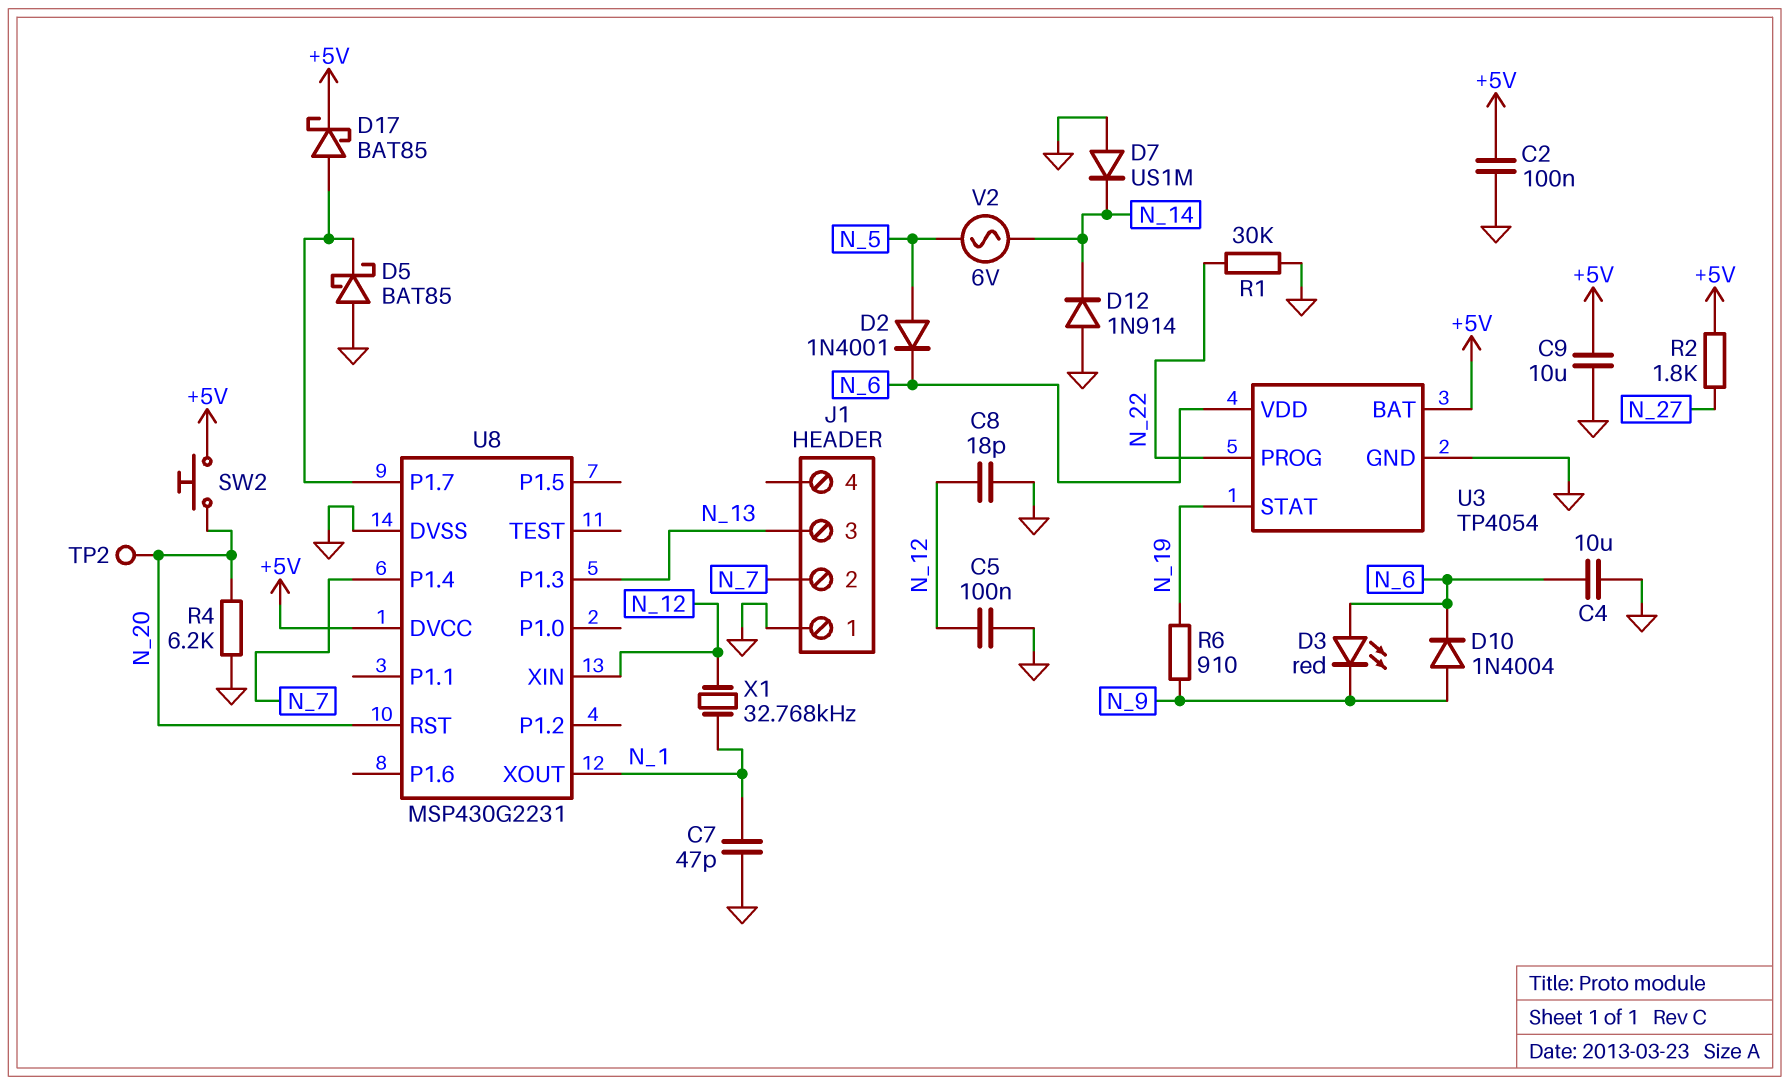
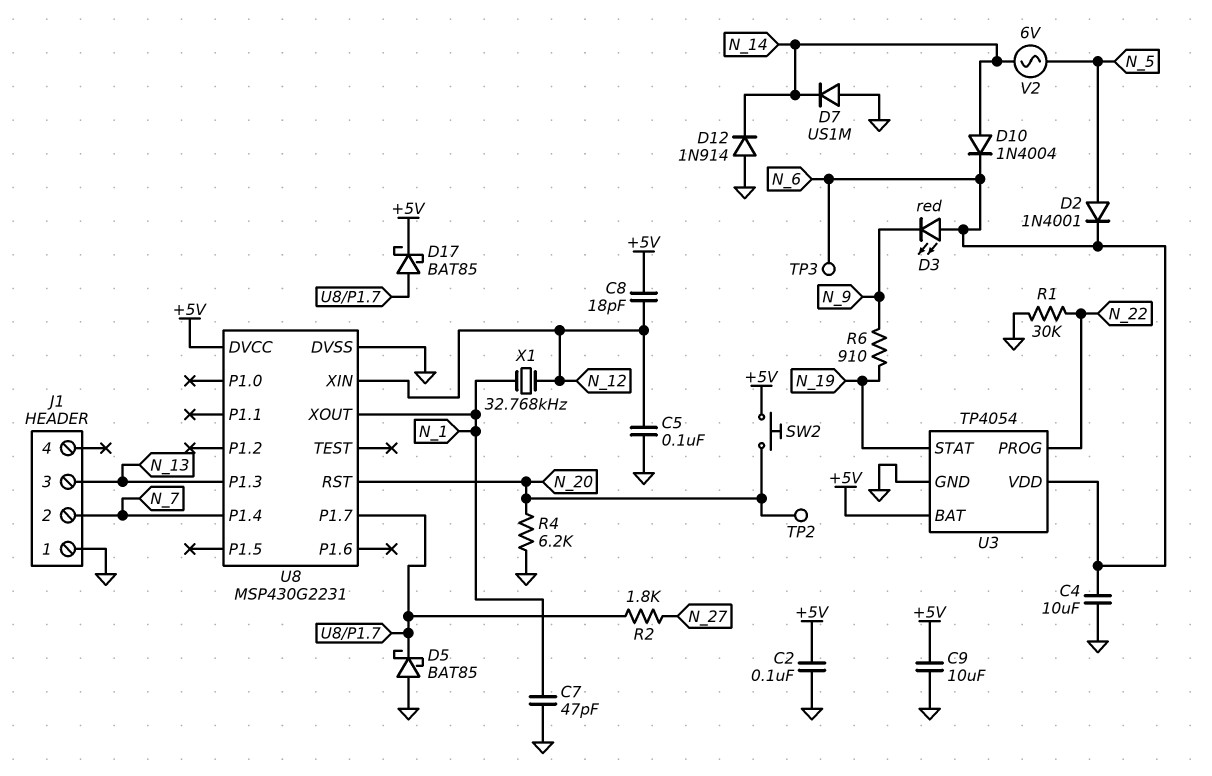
C8: 18pF (GND, N_12) -> 18pF (+5V, N_12)
D10: diode 1N4004 (A N_9, K N_6) -> diode 1N4004 (A N_14, K N_6)
R2: 1.8k (+5V, N_27) -> 1.8k (N_27, U8/P1.7)
TP3: none -> test point (N_6)

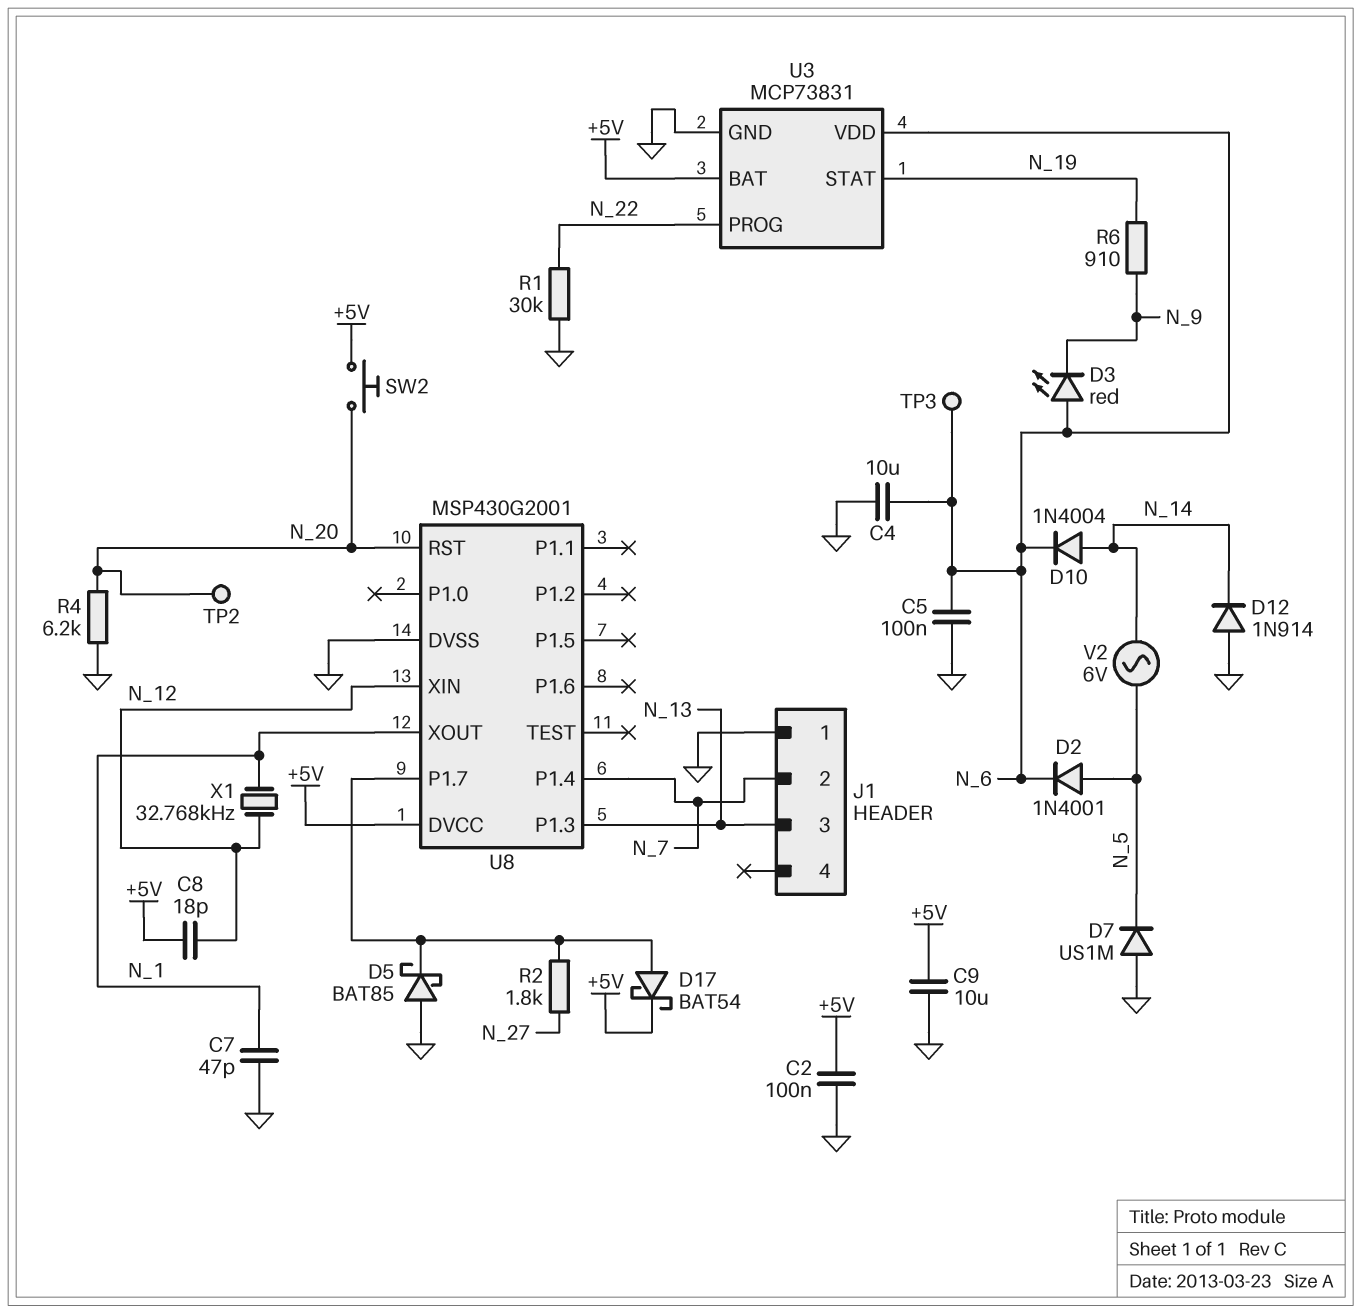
C5: 100nF (GND, N_12) -> 100nF (GND, N_6)
D7: diode US1M (A GND, K N_14) -> diode US1M (A GND, K N_5)
D17: schottky BAT85 (A U8/P1.7, K +5V) -> schottky BAT54 (A U8/P1.7, K +5V)
U3: TP4054 -> MCP73831
U8: MSP430G2231 -> MSP430G2001

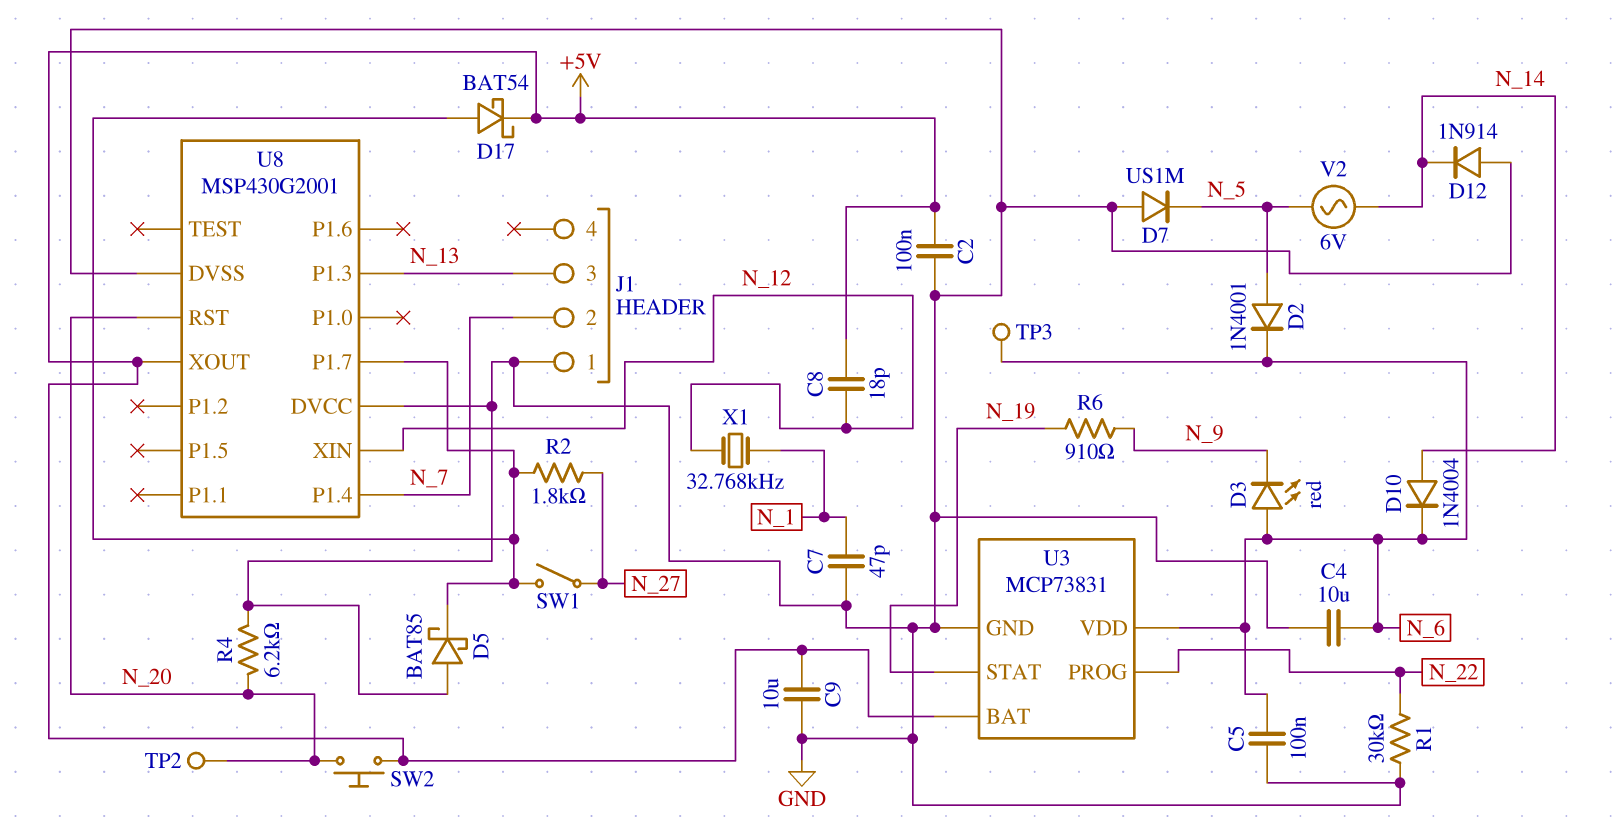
SW1: none -> switch (N_27, U8/P1.7)
U8 pin DVCC: +5V -> GND
U8 pin XOUT: N_1 -> +5V

